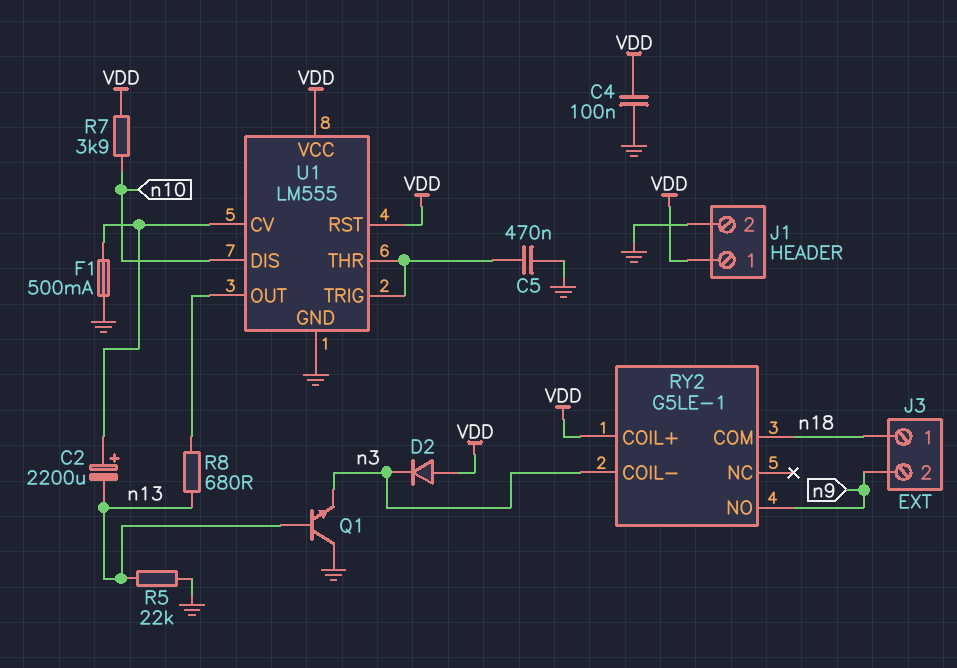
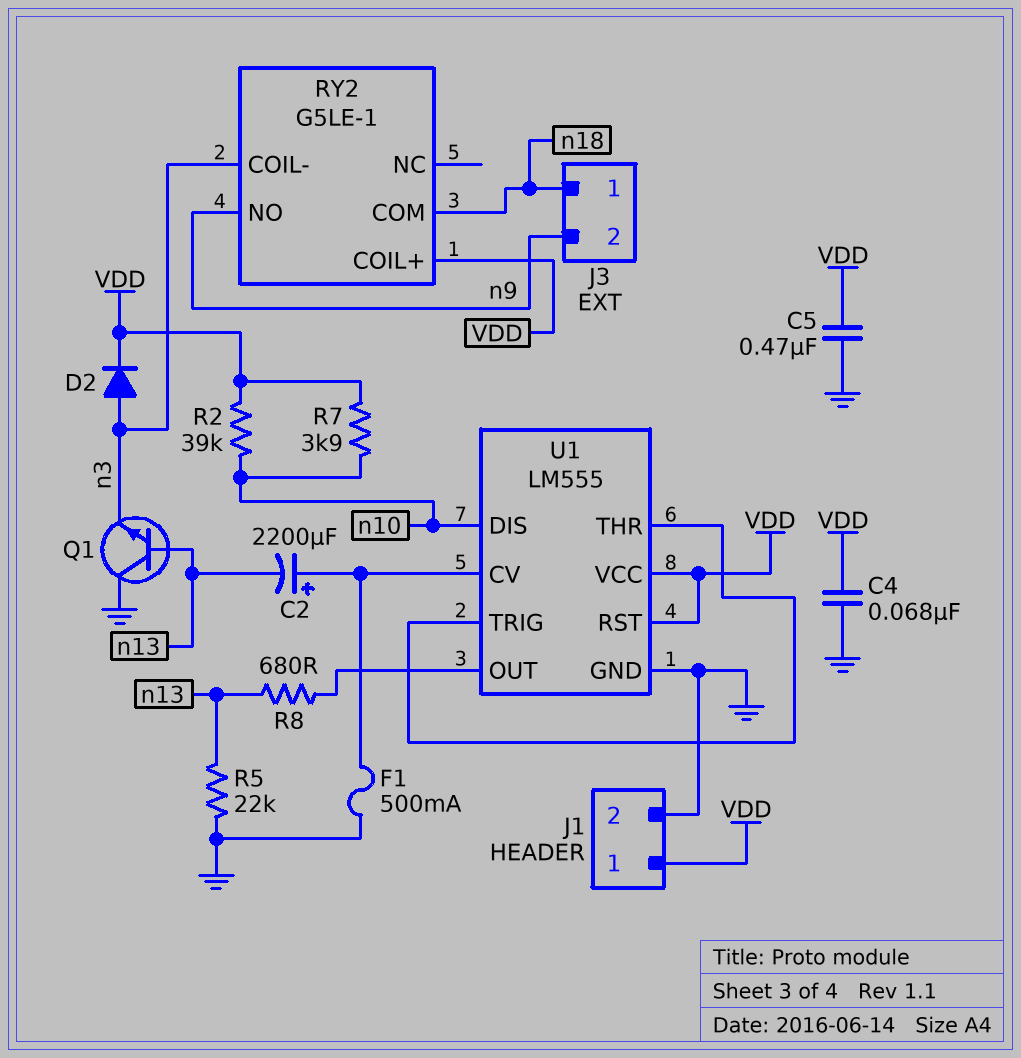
C4: 100nF (GND, VDD) -> 68nF (GND, VDD)
C5: 470nF (GND, U1/THR) -> 470nF (GND, VDD)
D2: diode (A VDD, K n3) -> diode (A n3, K VDD)
R2: none -> 39k (VDD, n10)

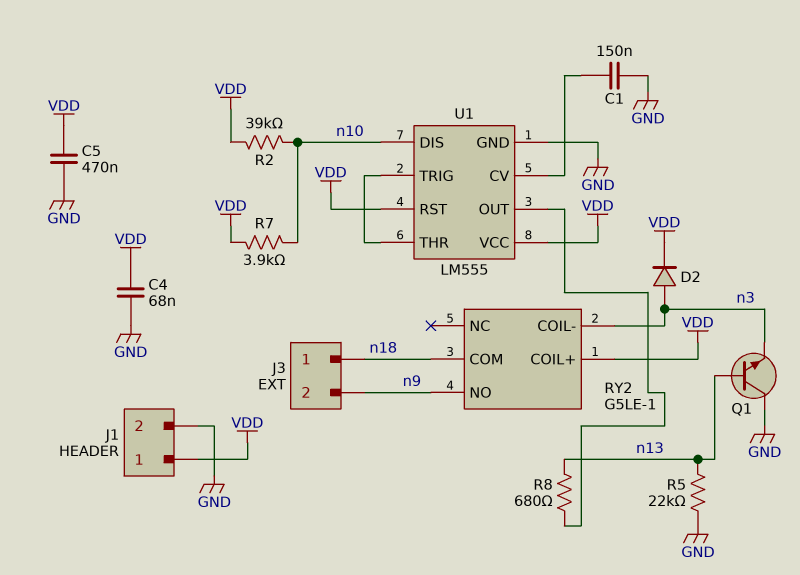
C1: none -> 150nF (GND, U1/CV)
C2: 2200uF (plus U1/CV, minus n13) -> none
F1: 500mA (GND, U1/CV) -> none

